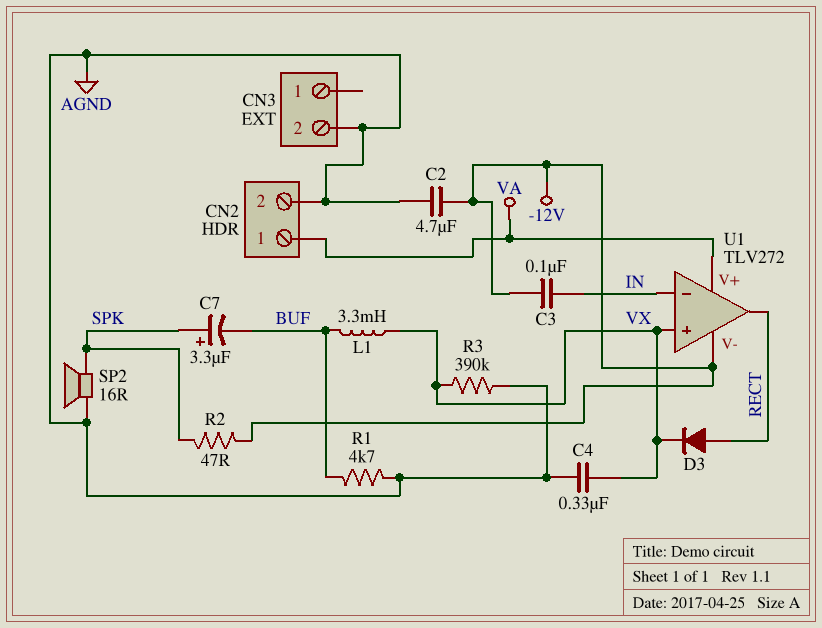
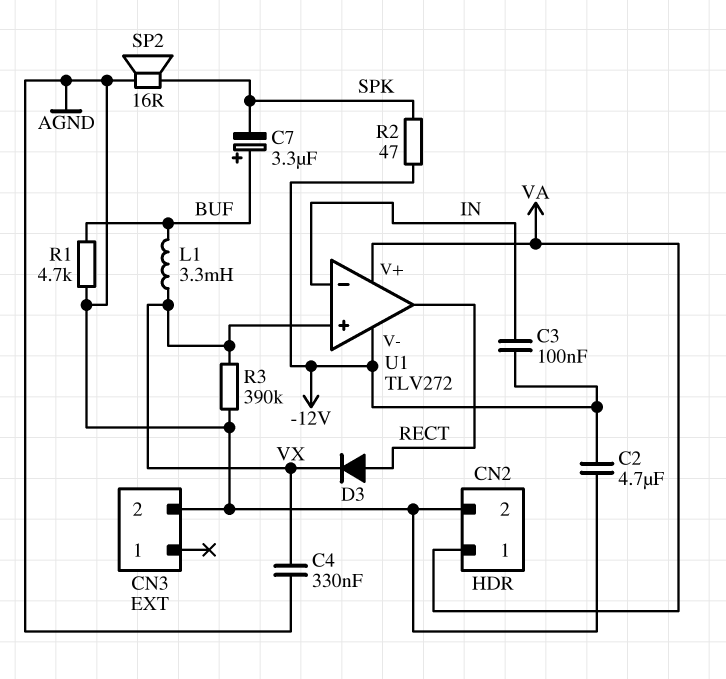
C7: 3.3uF (plus SPK, minus BUF) -> 3.3uF (plus BUF, minus SPK)

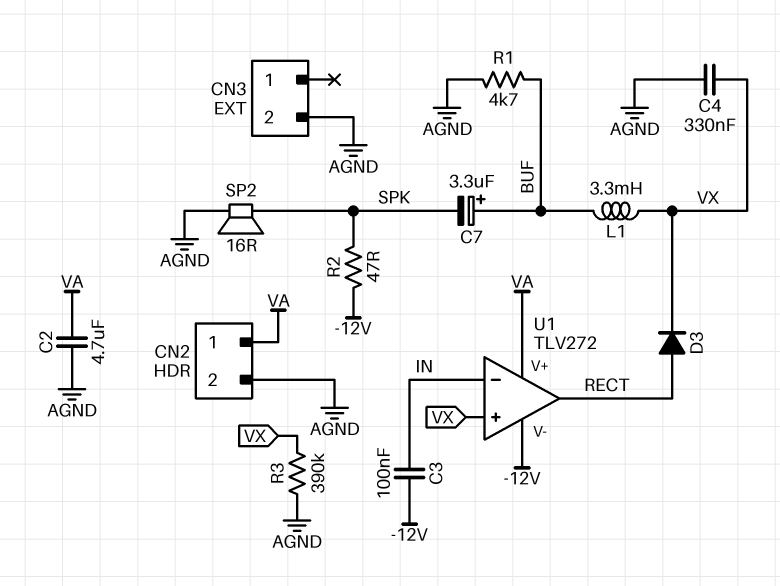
C2: 4.7uF (-12V, AGND) -> 4.7uF (AGND, VA)

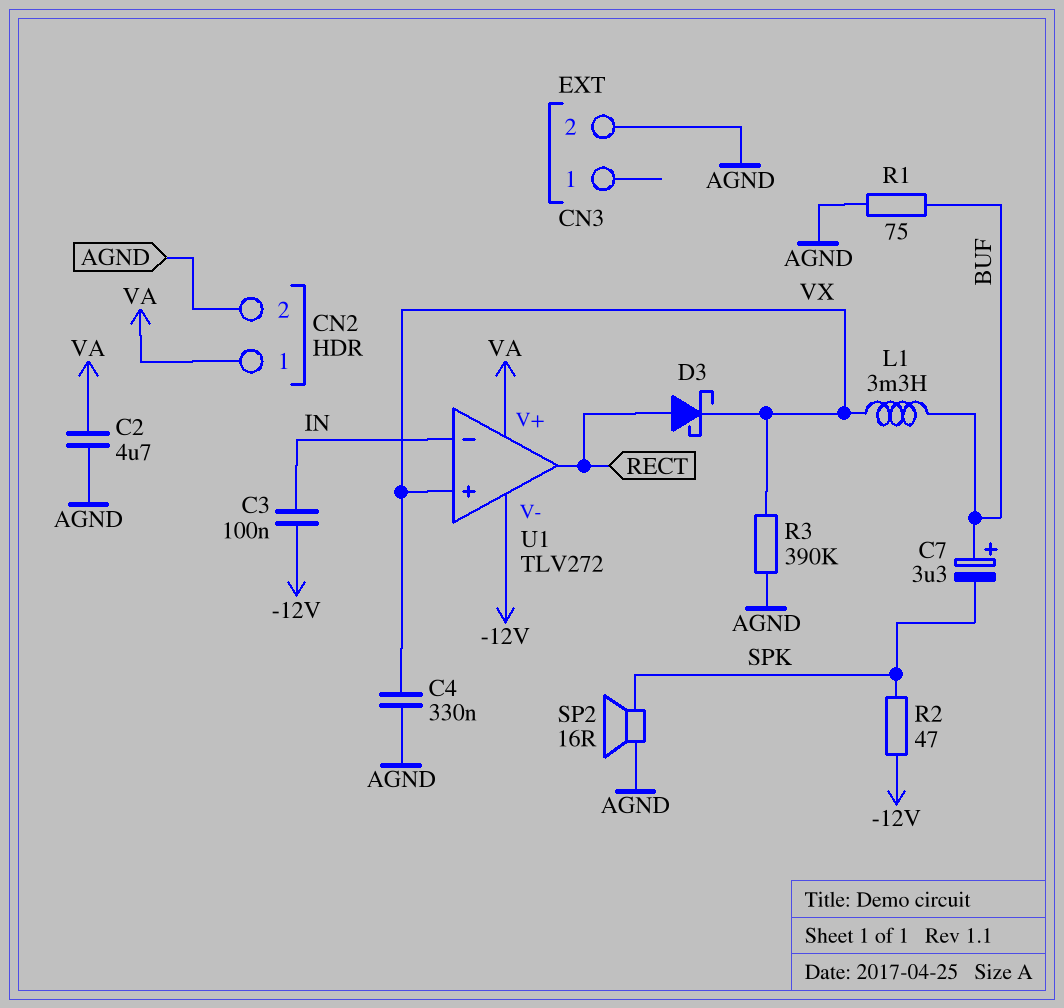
D3: diode (A RECT, K VX) -> schottky (A RECT, K VX)
R1: 4.7k (AGND, BUF) -> 75 (AGND, BUF)

